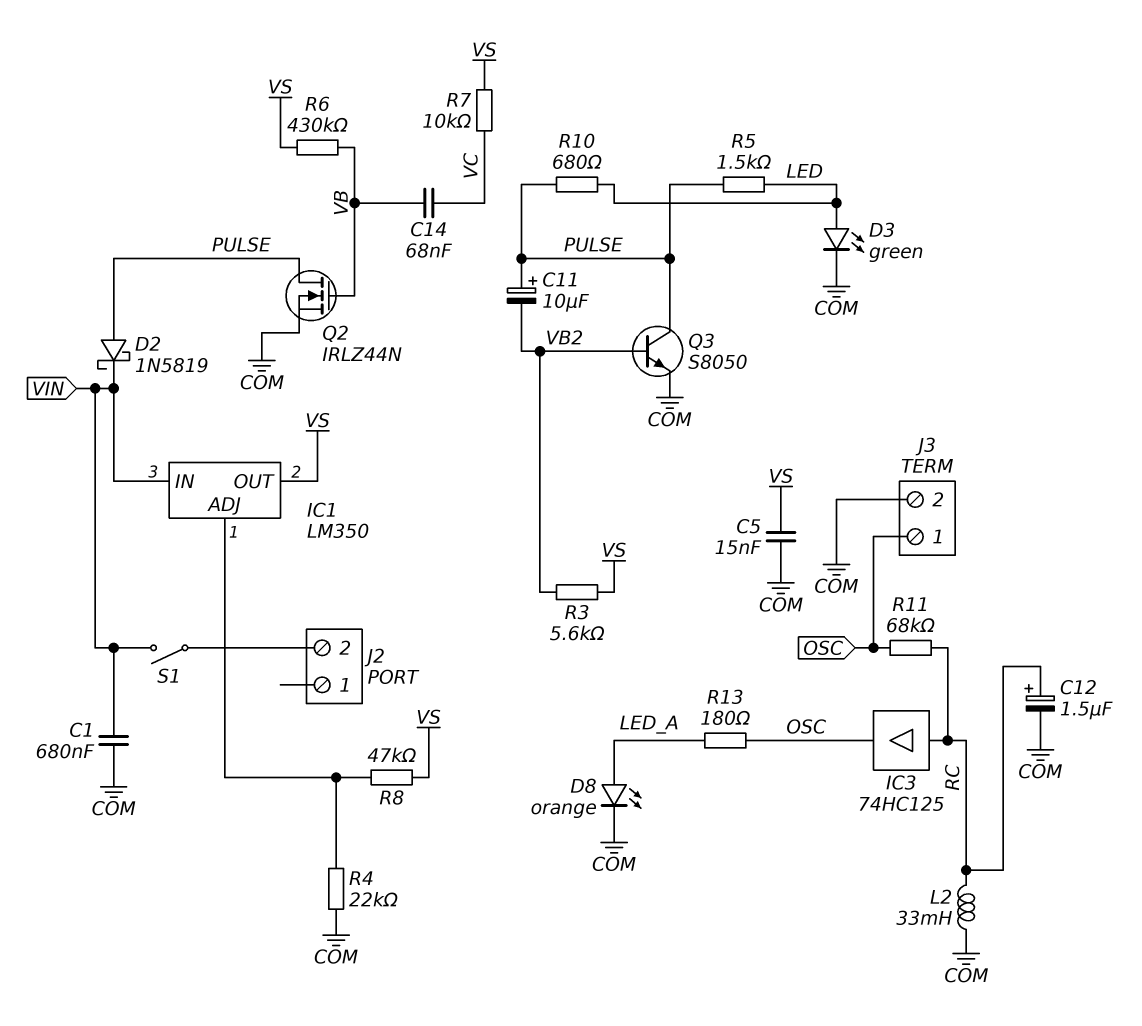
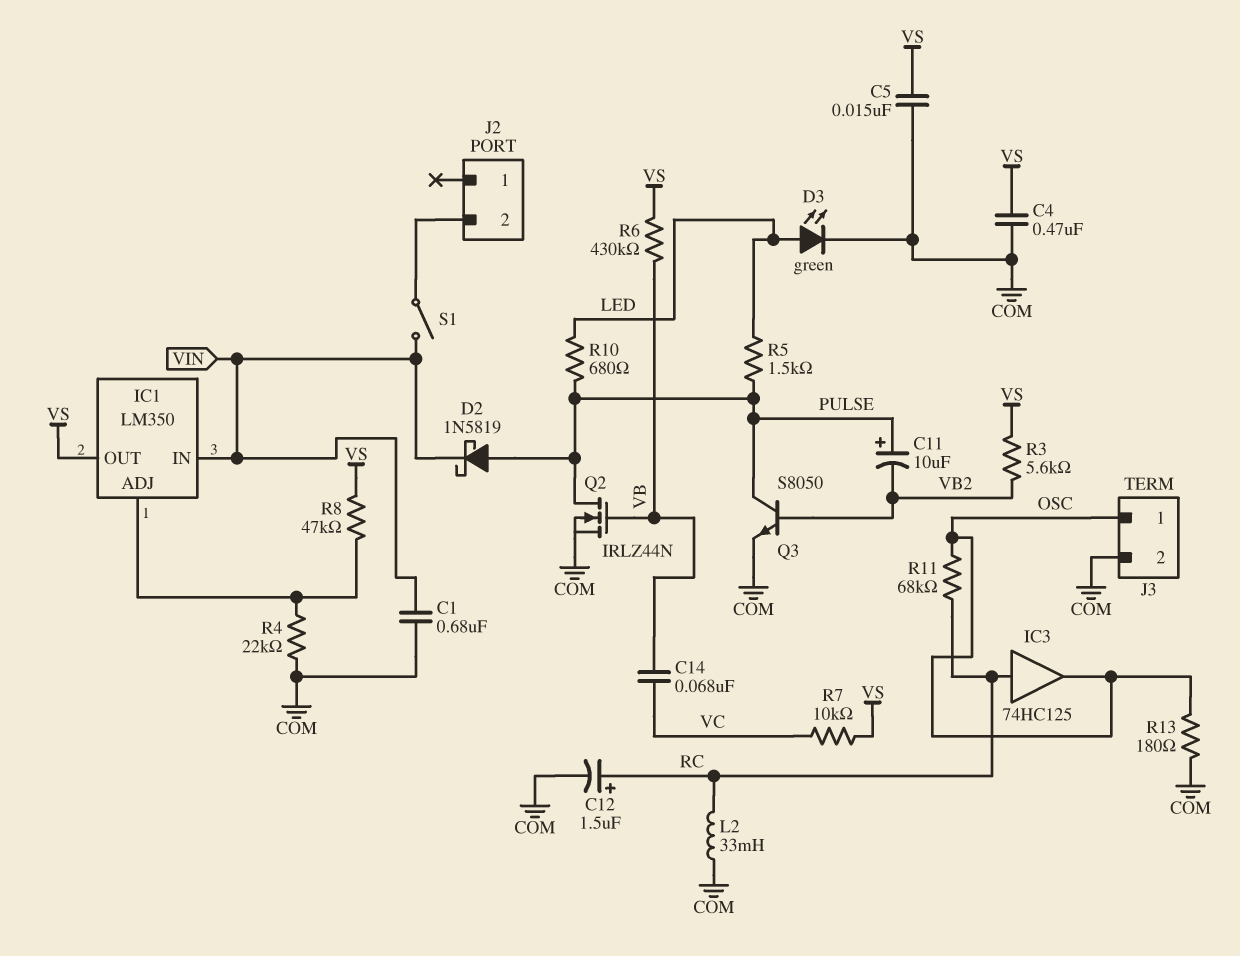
C4: none -> 470nF (COM, VS)
D8: LED orange (A LED_A, K COM) -> none
R13: 180 (LED_A, OSC) -> 180 (COM, OSC)

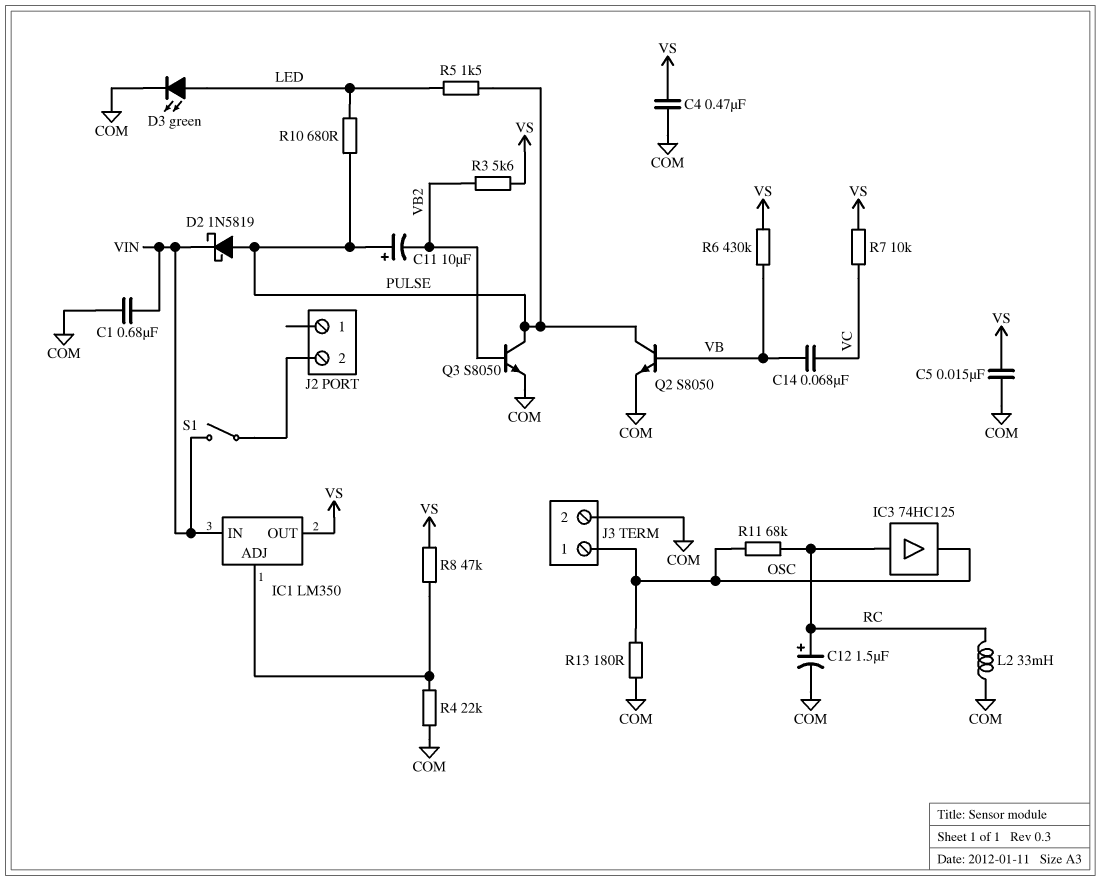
Q2: NMOS IRLZ44N (G VB, D PULSE, S COM) -> NPN S8050 (B VB, C PULSE, E COM)

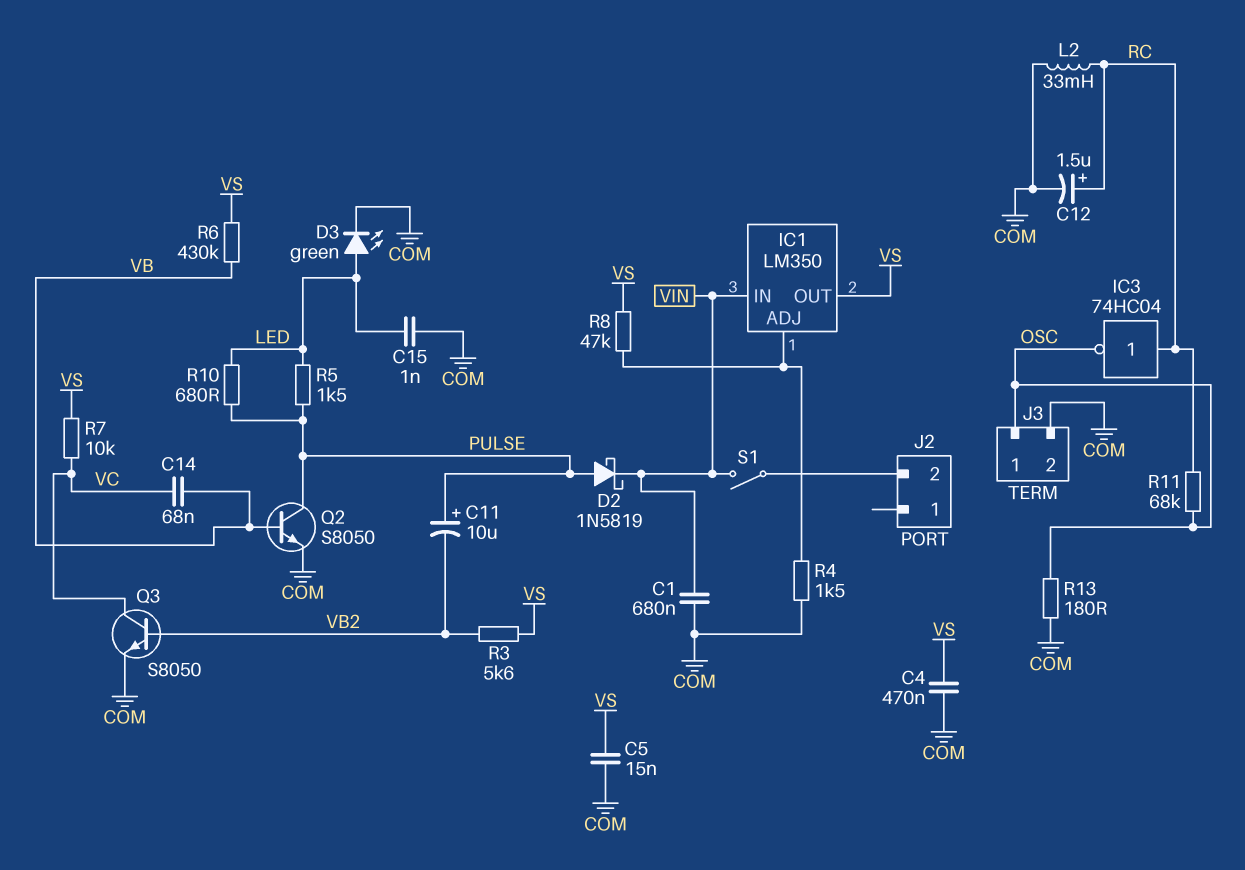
C15: none -> 1nF (COM, LED)
IC3: buffer 74HC125 (in RC, out OSC) -> NOT 74HC04 (in RC, out OSC)
Q3: NPN S8050 (B VB2, C PULSE, E COM) -> NPN S8050 (B VB2, C VC, E COM)
R4: 22k (COM, IC1/ADJ) -> 1.5k (COM, IC1/ADJ)

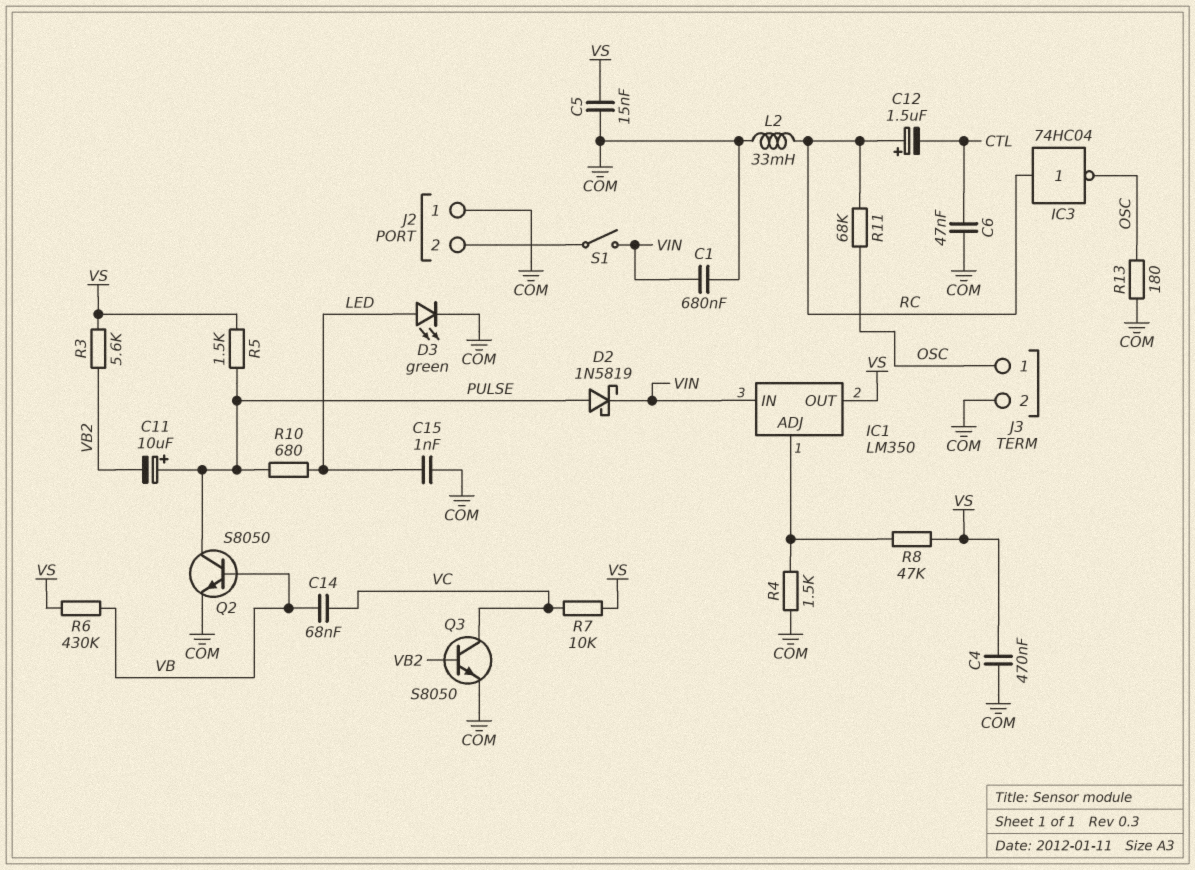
C6: none -> 47nF (COM, CTL)
C12: 1.5uF (plus RC, minus COM) -> 1.5uF (plus RC, minus CTL)
J2 pin 1: none -> COM
R5: 1.5k (LED, PULSE) -> 1.5k (PULSE, VS)

